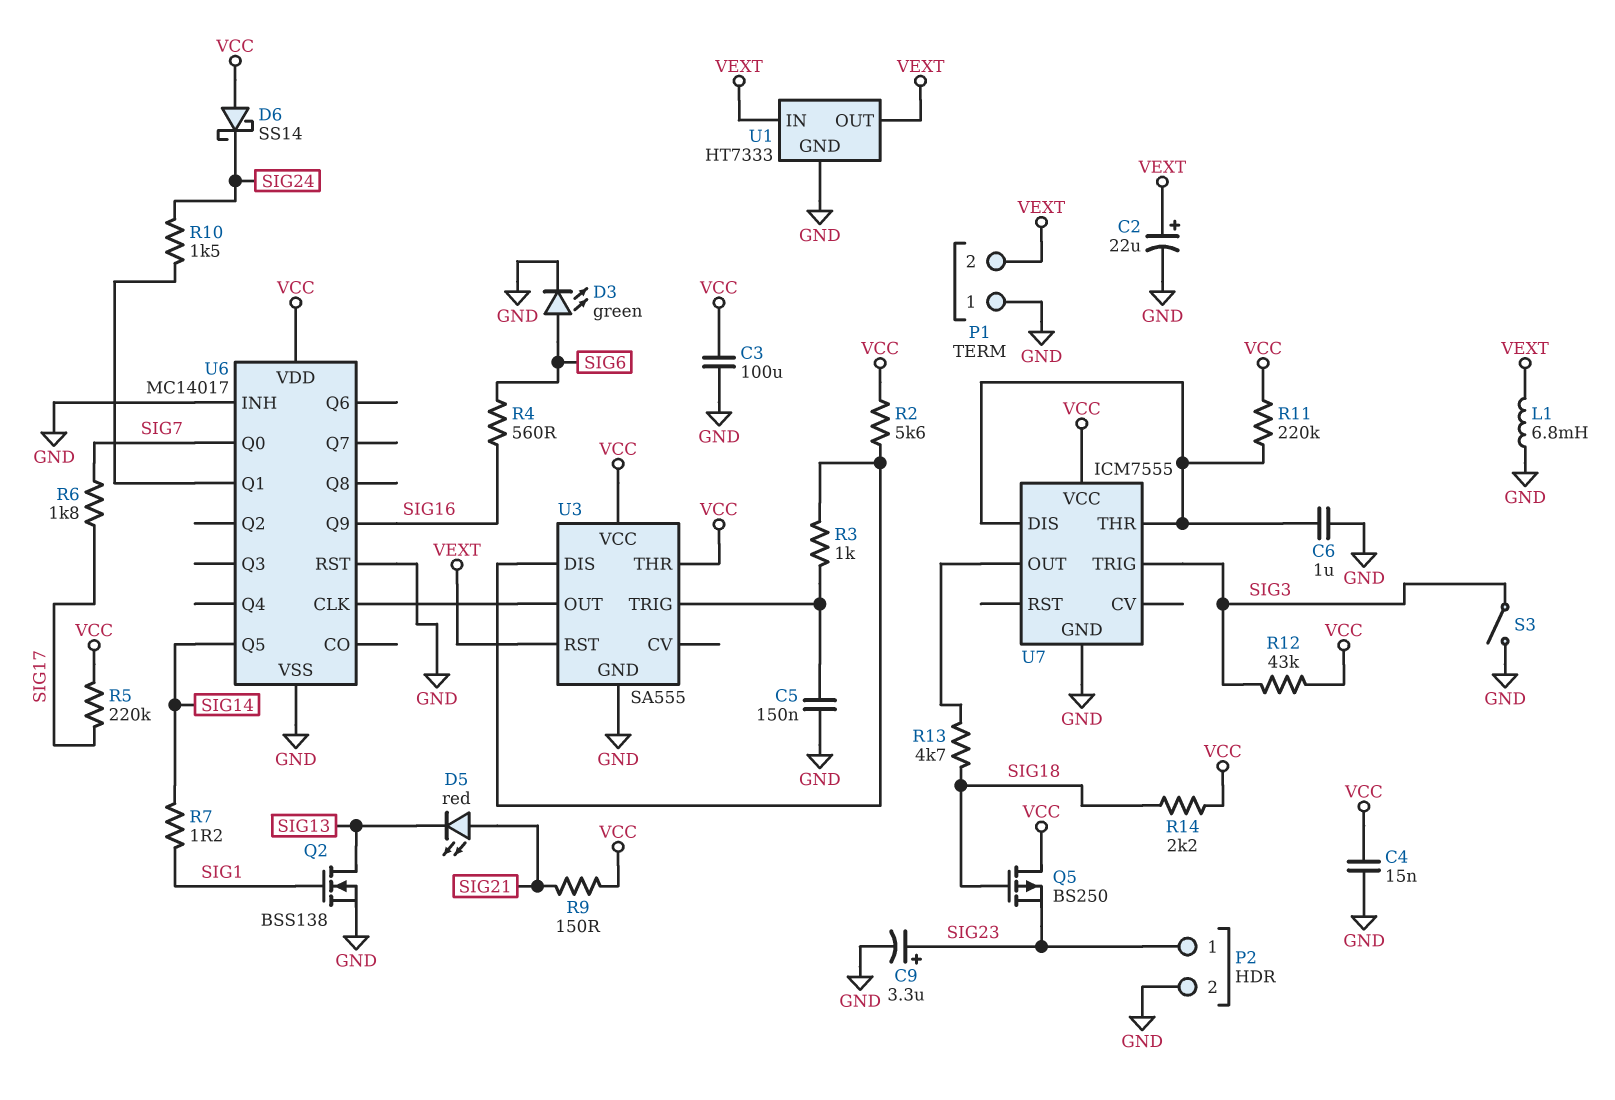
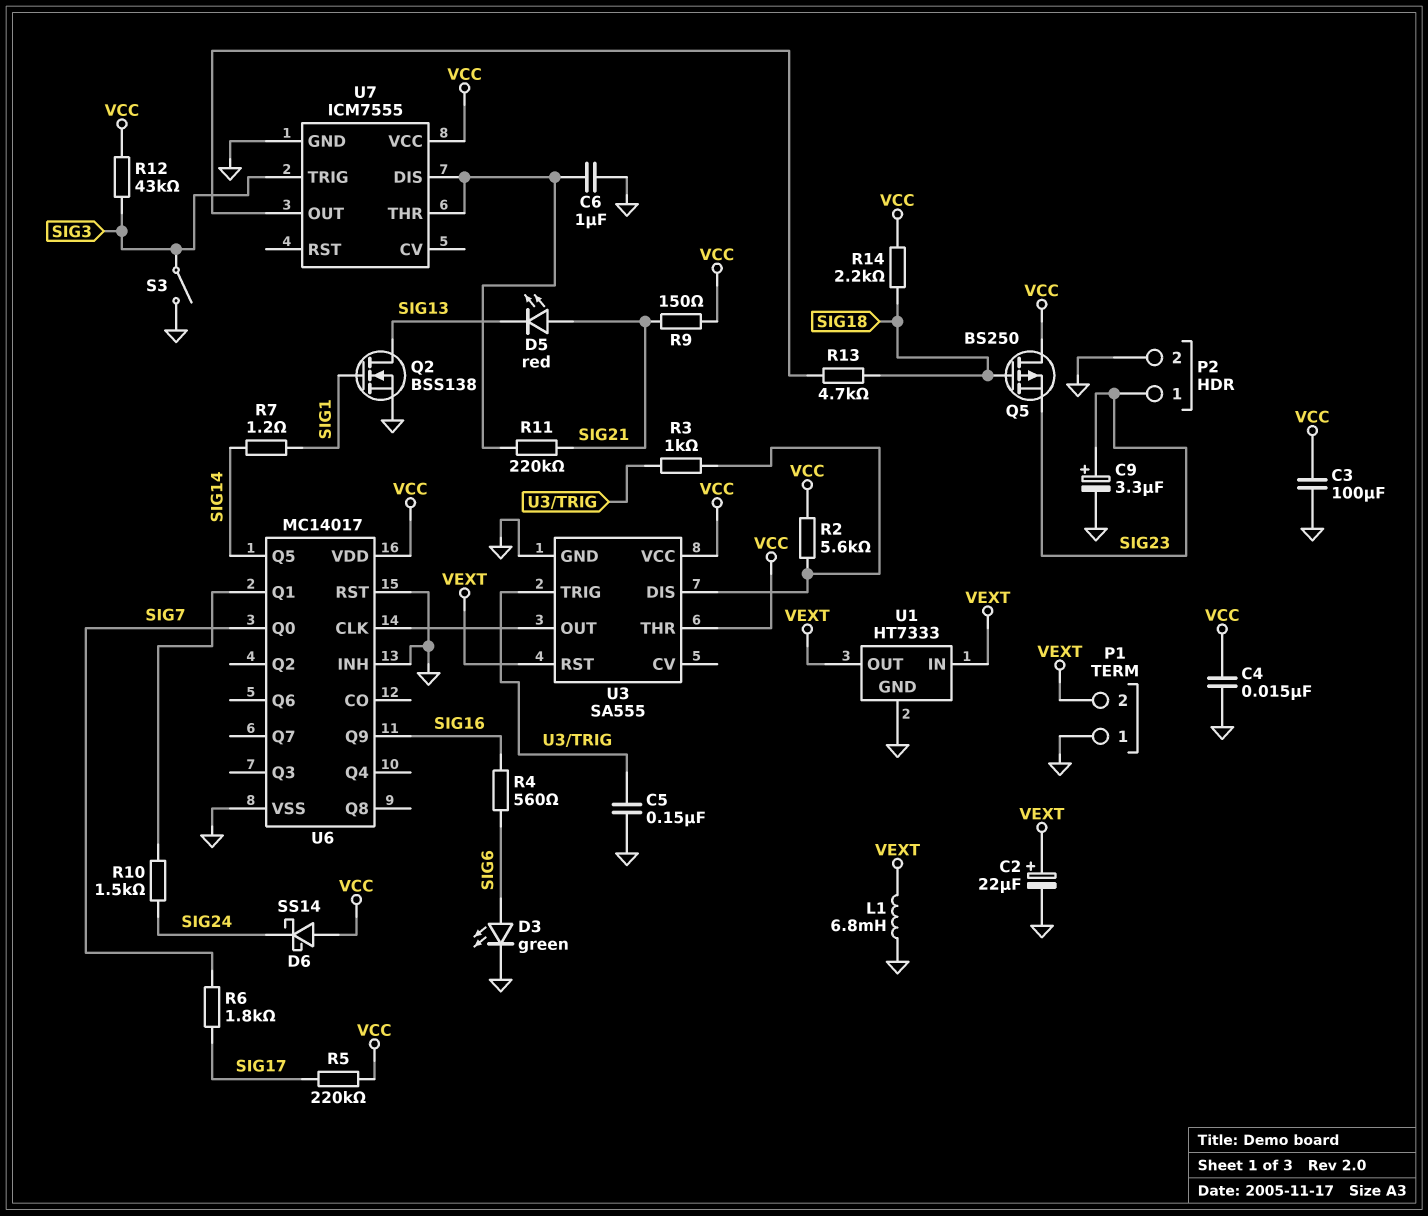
R11: 220k (U7/DIS, VCC) -> 220k (SIG21, U7/DIS)

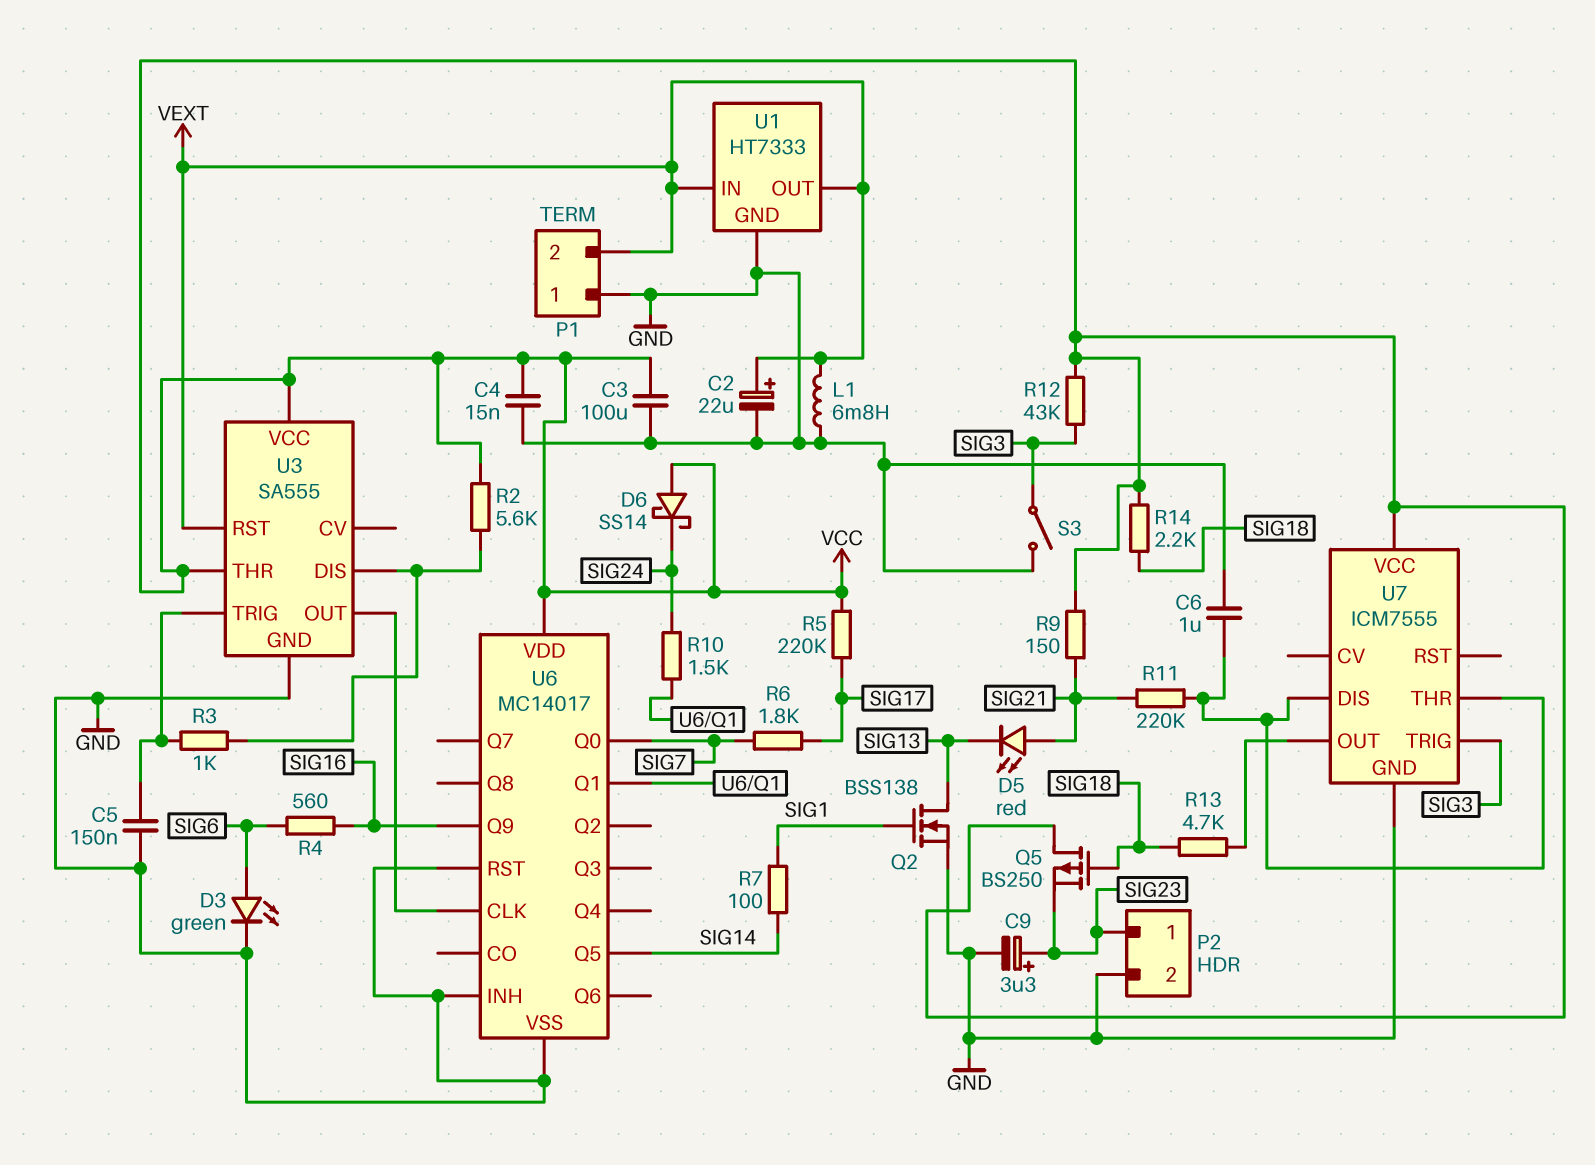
R7: 1.2 (SIG1, SIG14) -> 100 (SIG1, SIG14)

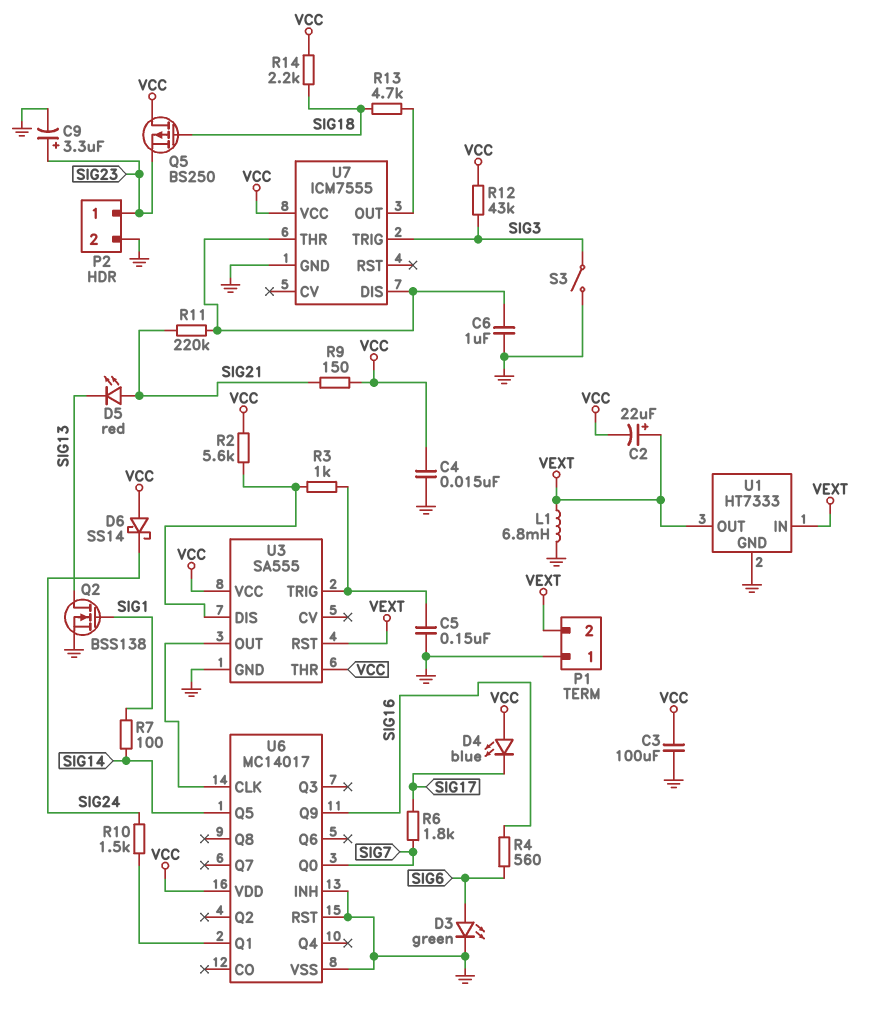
C2: 22uF (plus VEXT, minus GND) -> 22uF (plus VEXT, minus VCC)
D4: none -> LED blue (A VCC, K SIG17)
R5: 220k (SIG17, VCC) -> none

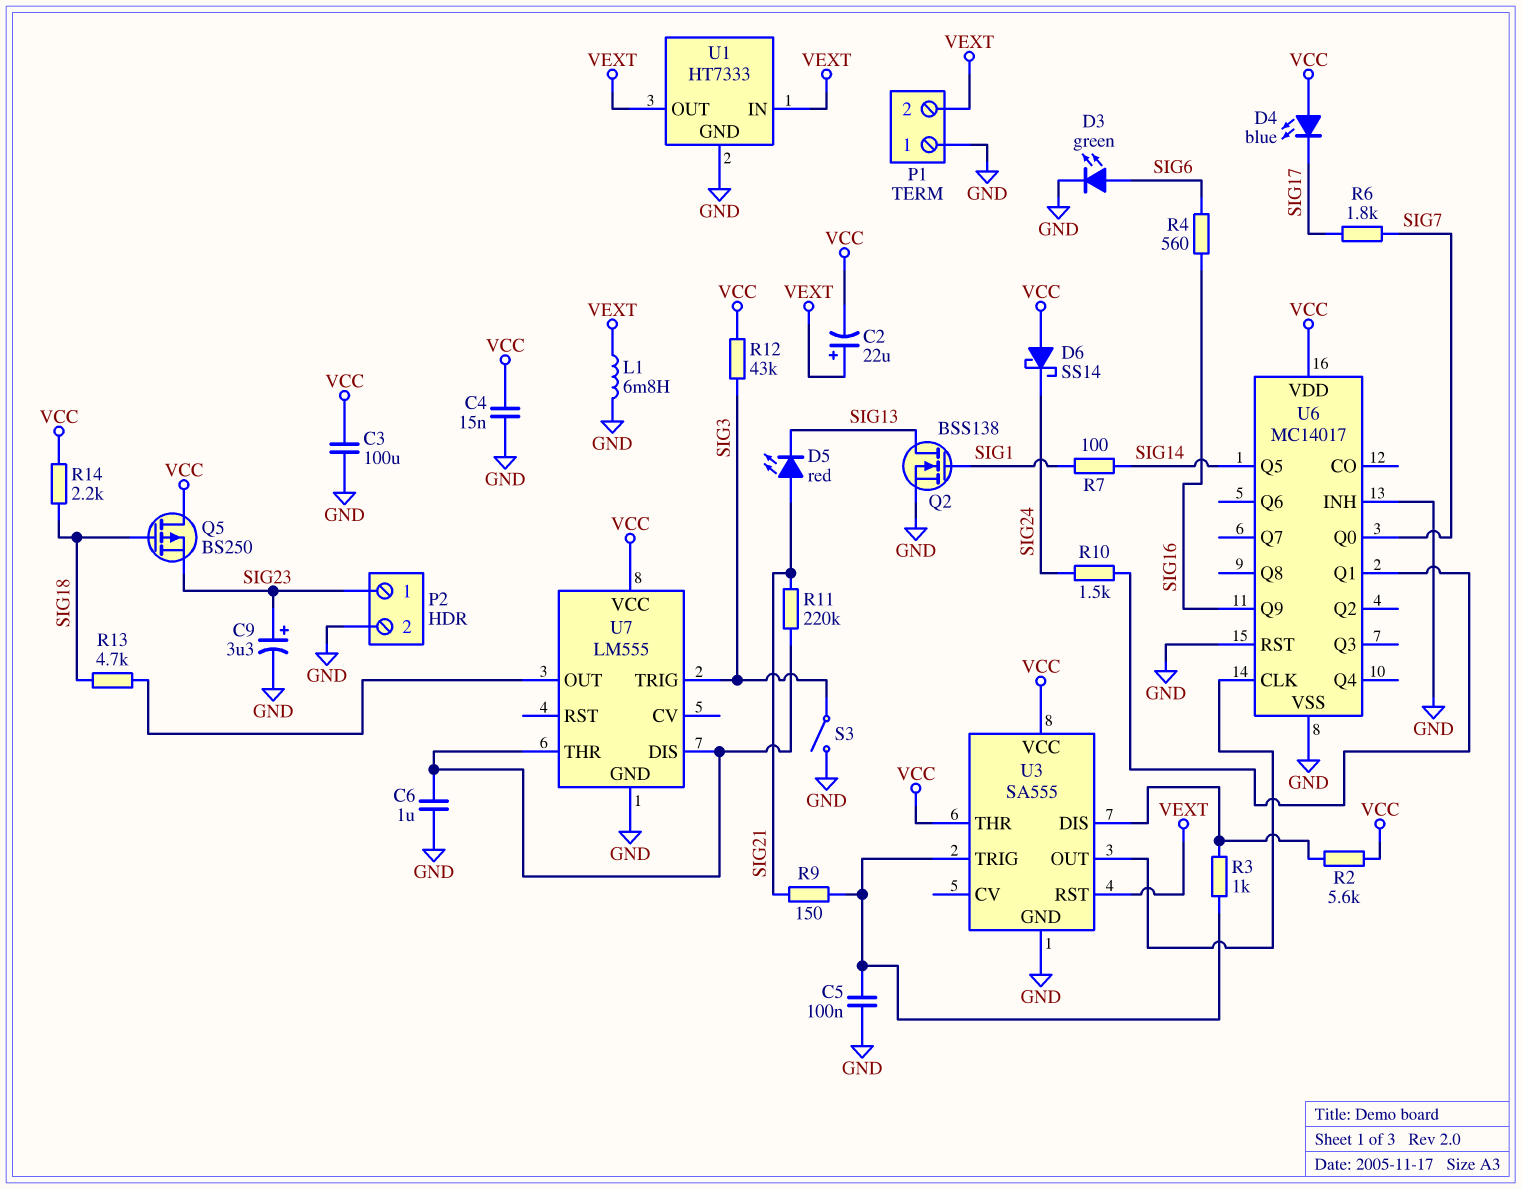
C5: 150nF (GND, U3/TRIG) -> 100nF (GND, U3/TRIG)
R9: 150 (SIG21, VCC) -> 150 (SIG21, U3/TRIG)
U7: ICM7555 -> LM555

